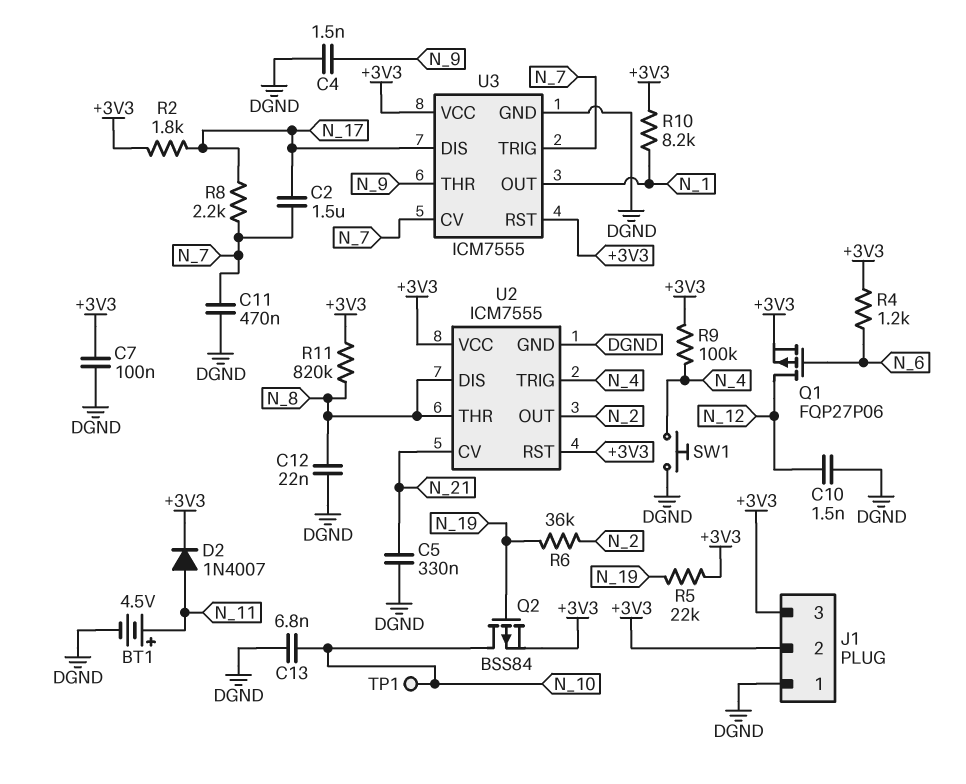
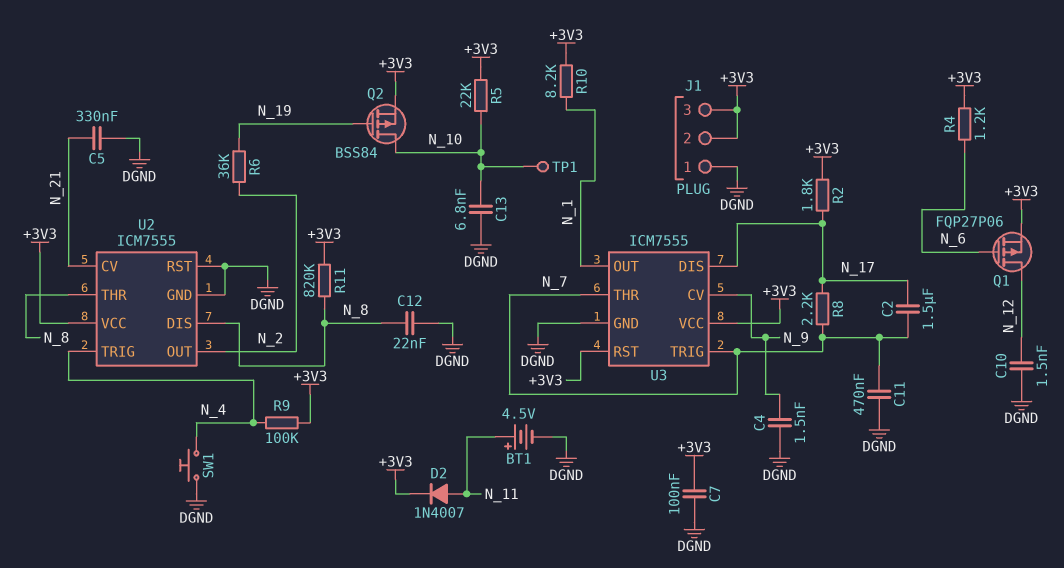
R5: 22k (+3V3, N_19) -> 22k (+3V3, N_10)
U2 pin RST: +3V3 -> DGND
U3 pin CV: N_7 -> N_9
U3 pin THR: N_9 -> N_7

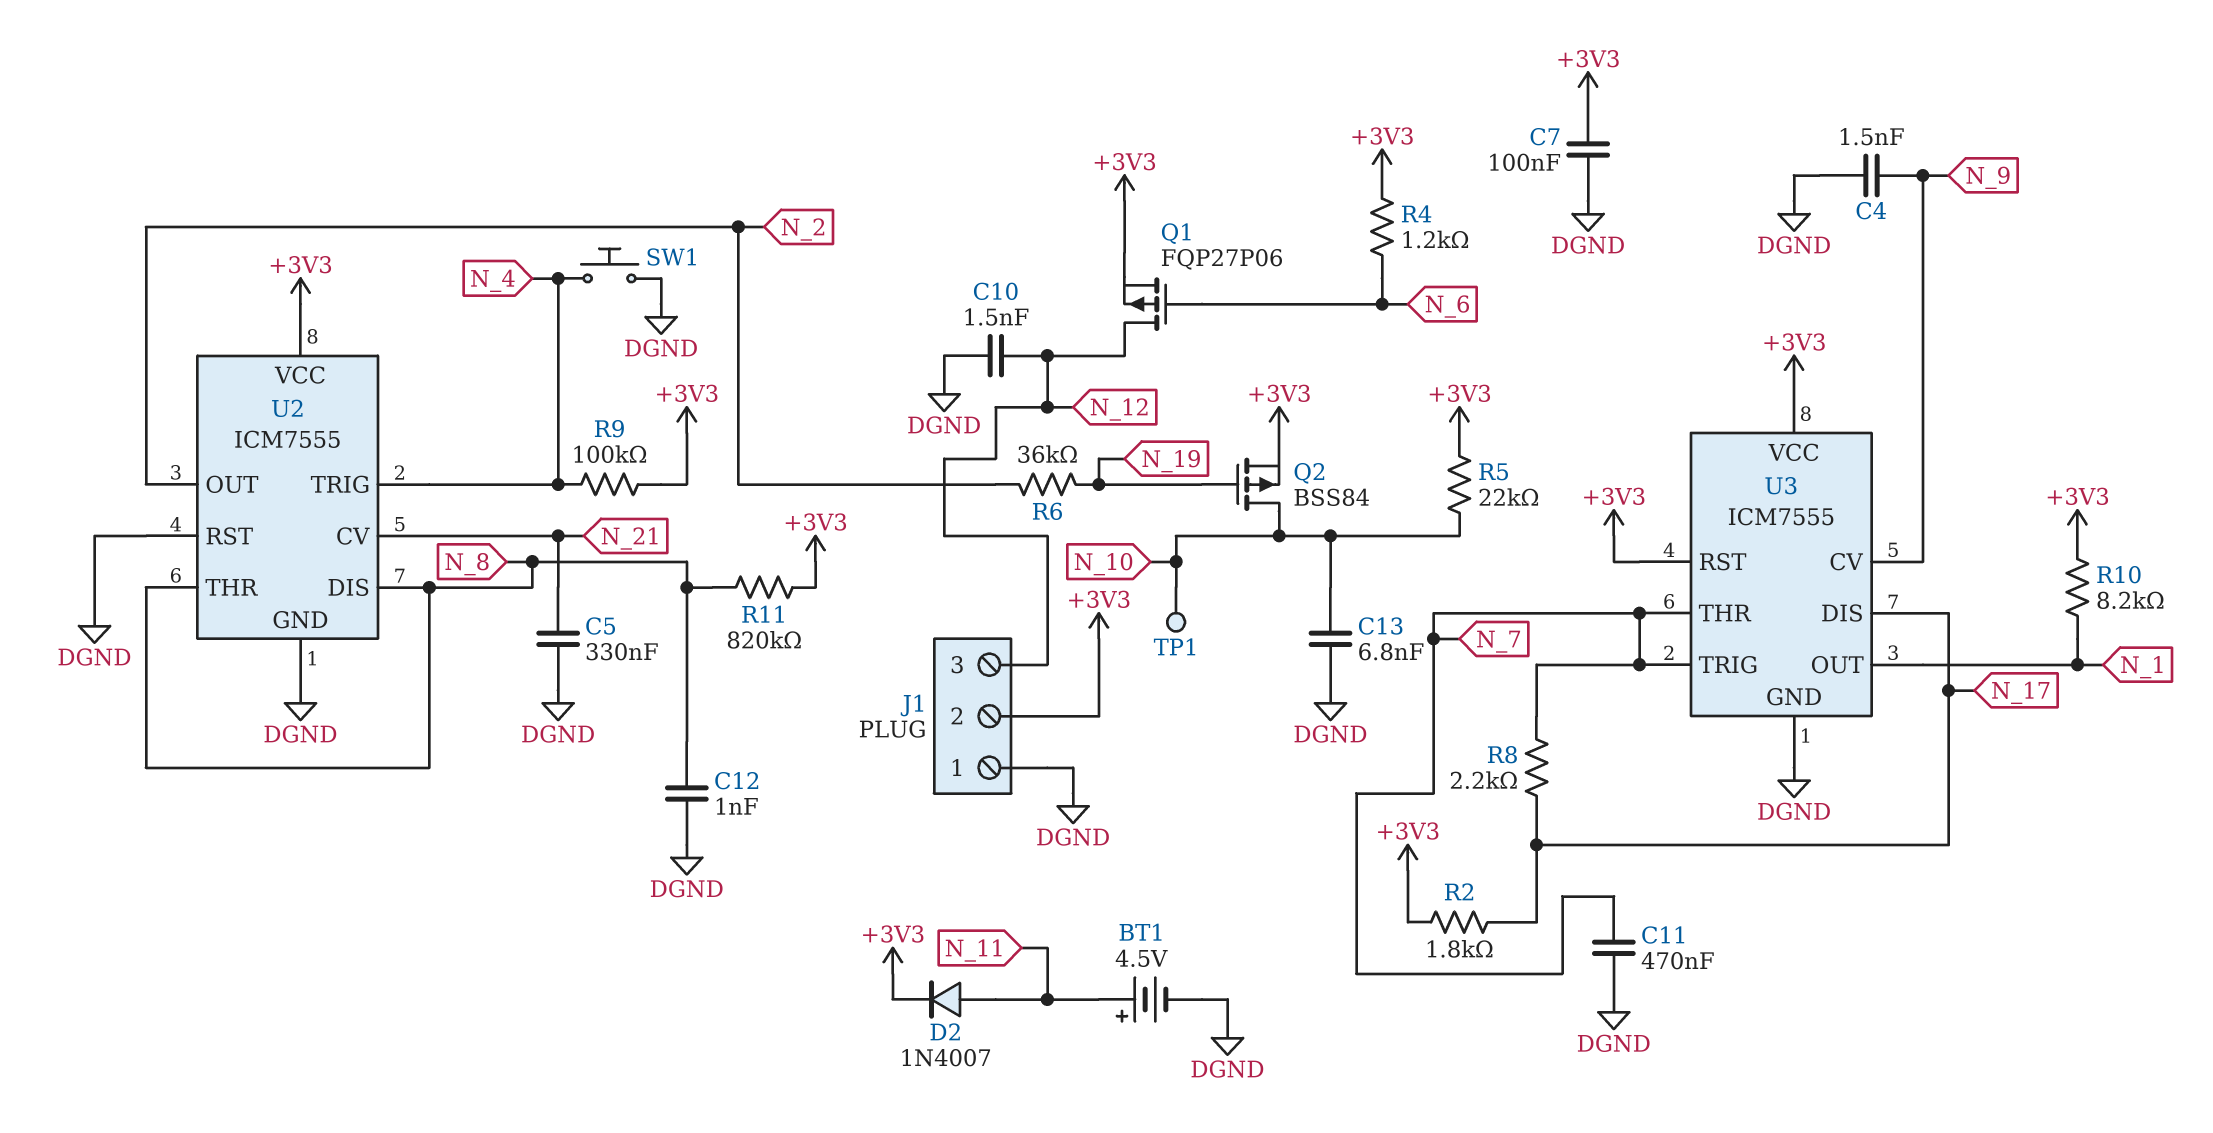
C2: 1.5uF (N_7, N_17) -> none
C12: 22nF (DGND, N_8) -> 1nF (DGND, N_8)
J1 pin 3: +3V3 -> N_12

